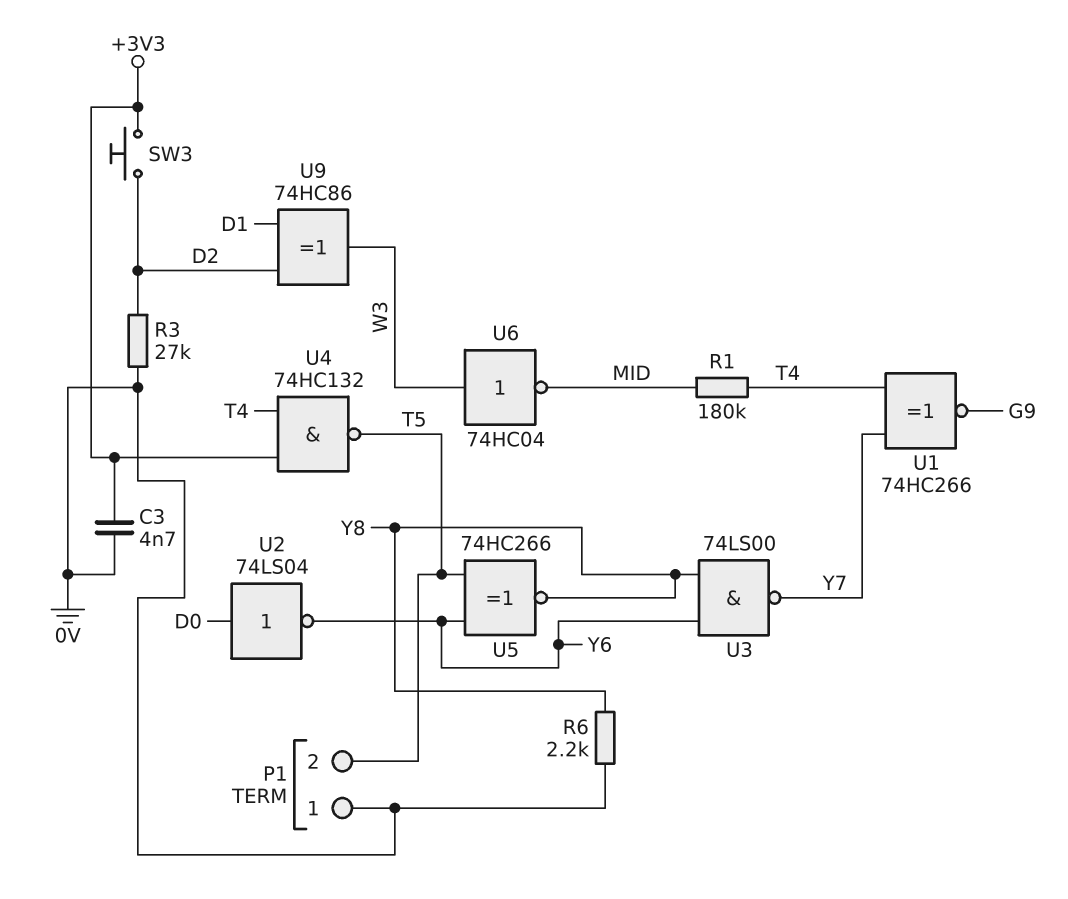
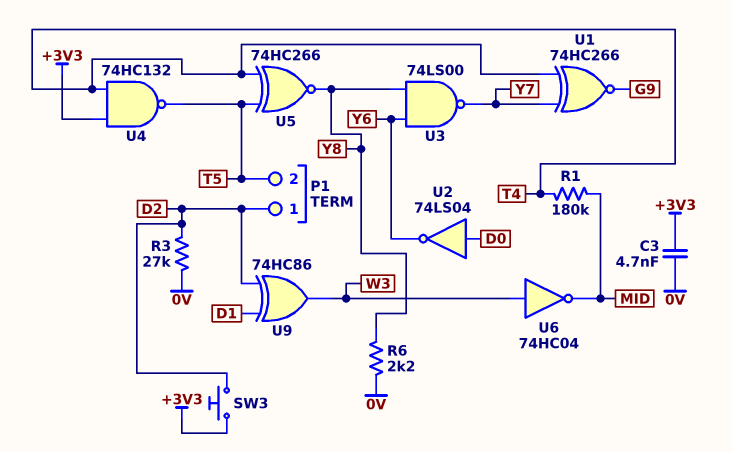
P1 pin 1: 0V -> D2
U5: XNOR 74HC266 (in T5, in Y6, out Y8) -> XNOR 74HC266 (in T4, in T5, out Y8)

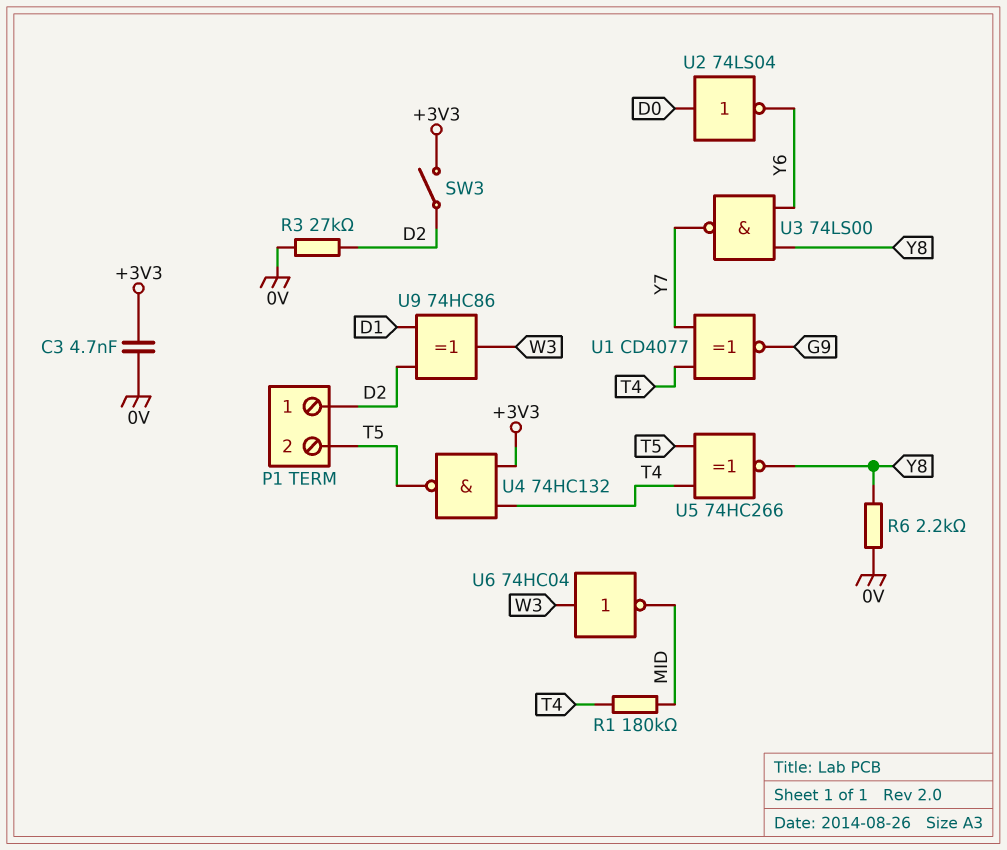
SW3: button (+3V3, D2) -> switch (+3V3, D2)
U1: XNOR 74HC266 (in T4, in Y7, out G9) -> XNOR CD4077 (in T4, in Y7, out G9)

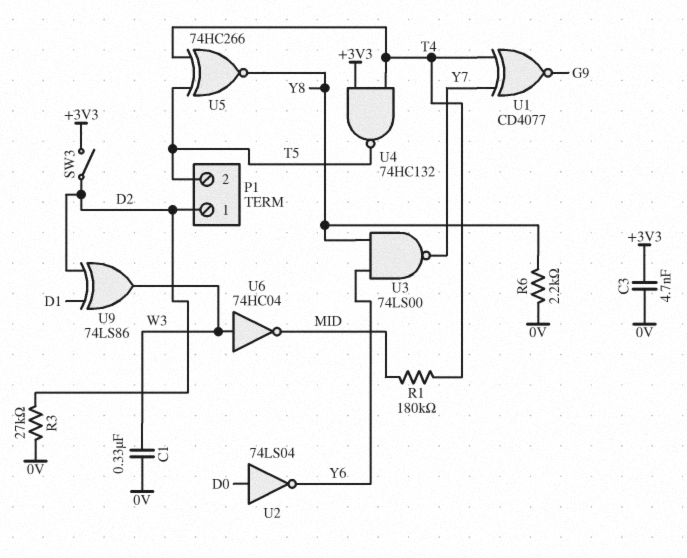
C1: none -> 330nF (0V, W3)
U9: XOR 74HC86 (in D1, in D2, out W3) -> XOR 74LS86 (in D1, in D2, out W3)

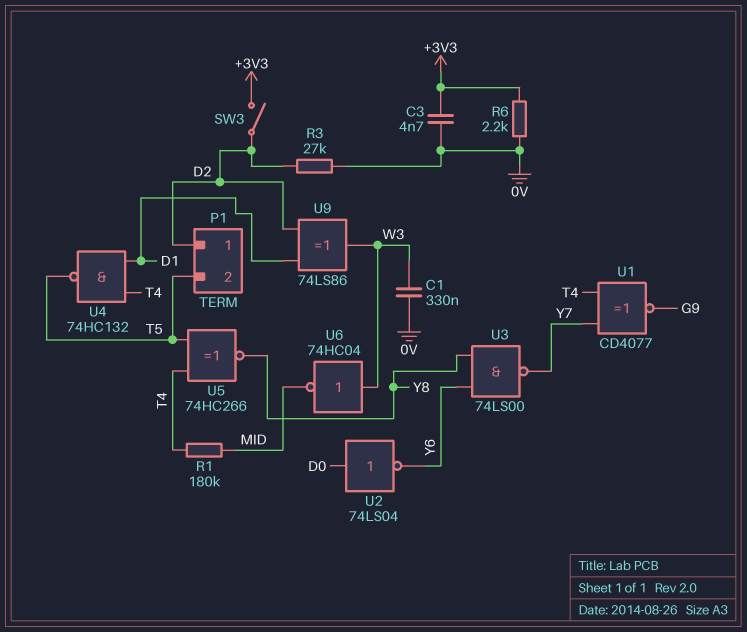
R6: 2.2k (0V, Y8) -> 2.2k (+3V3, 0V)
U4: NAND 74HC132 (in +3V3, in T4, out T5) -> NAND 74HC132 (in D1, in T4, out T5)

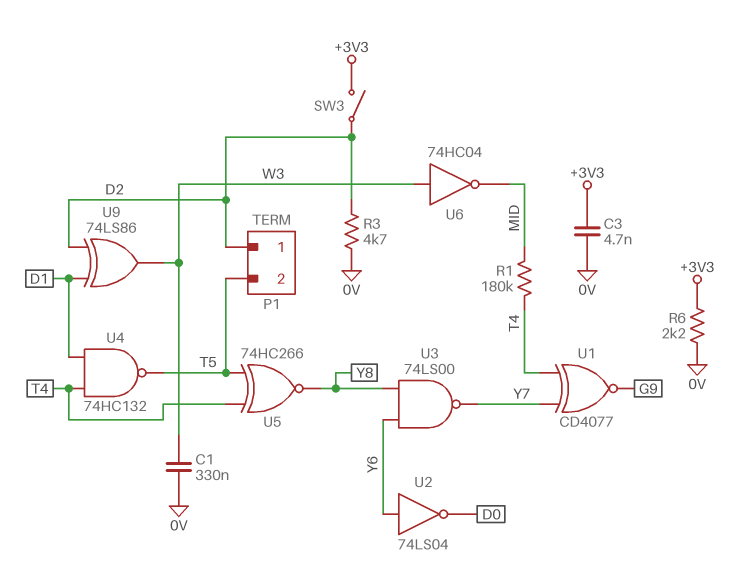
R3: 27k (0V, D2) -> 4.7k (0V, D2)
U2: NOT 74LS04 (in D0, out Y6) -> NOT 74LS04 (in Y6, out D0)

